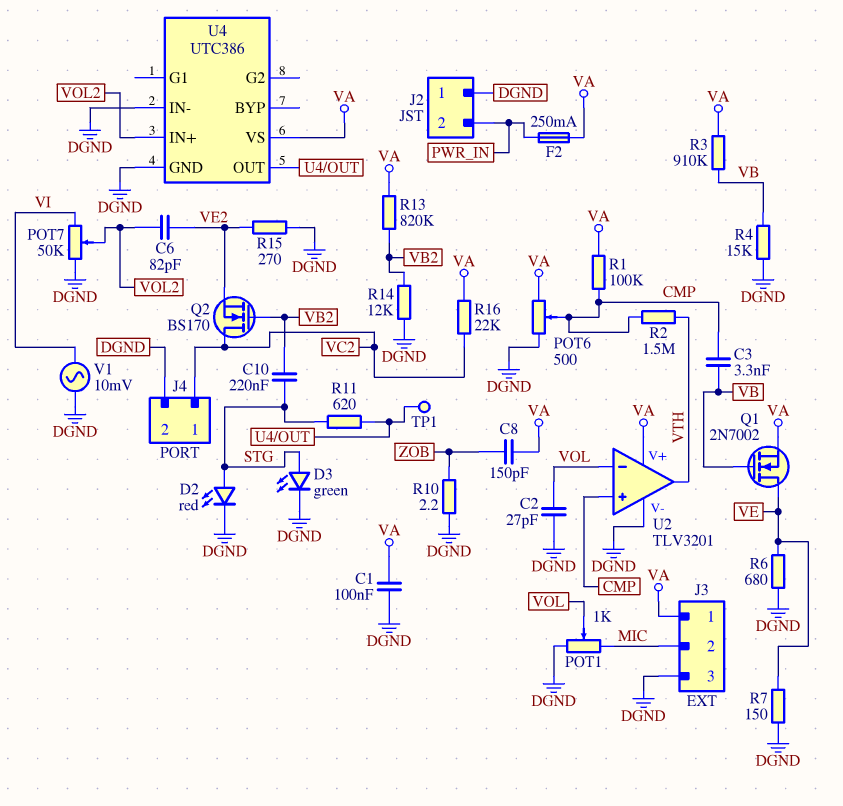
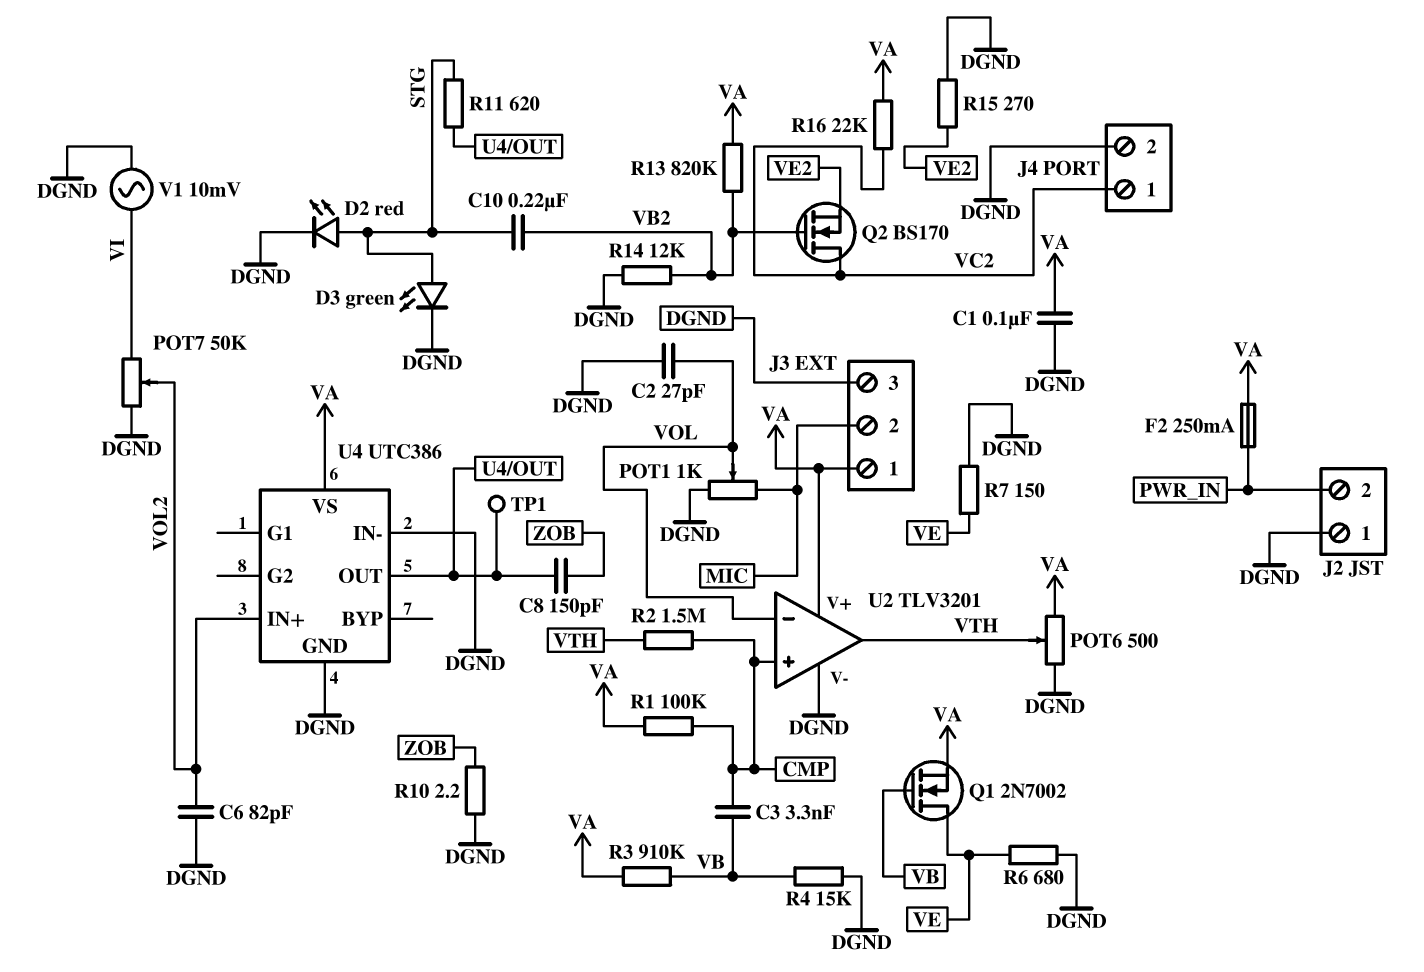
C6: 82pF (VE2, VOL2) -> 82pF (DGND, VOL2)
C8: 150pF (VA, ZOB) -> 150pF (U4/OUT, ZOB)
POT6: 500 (DGND, VA, wiper CMP) -> 500 (DGND, VA, wiper VTH)

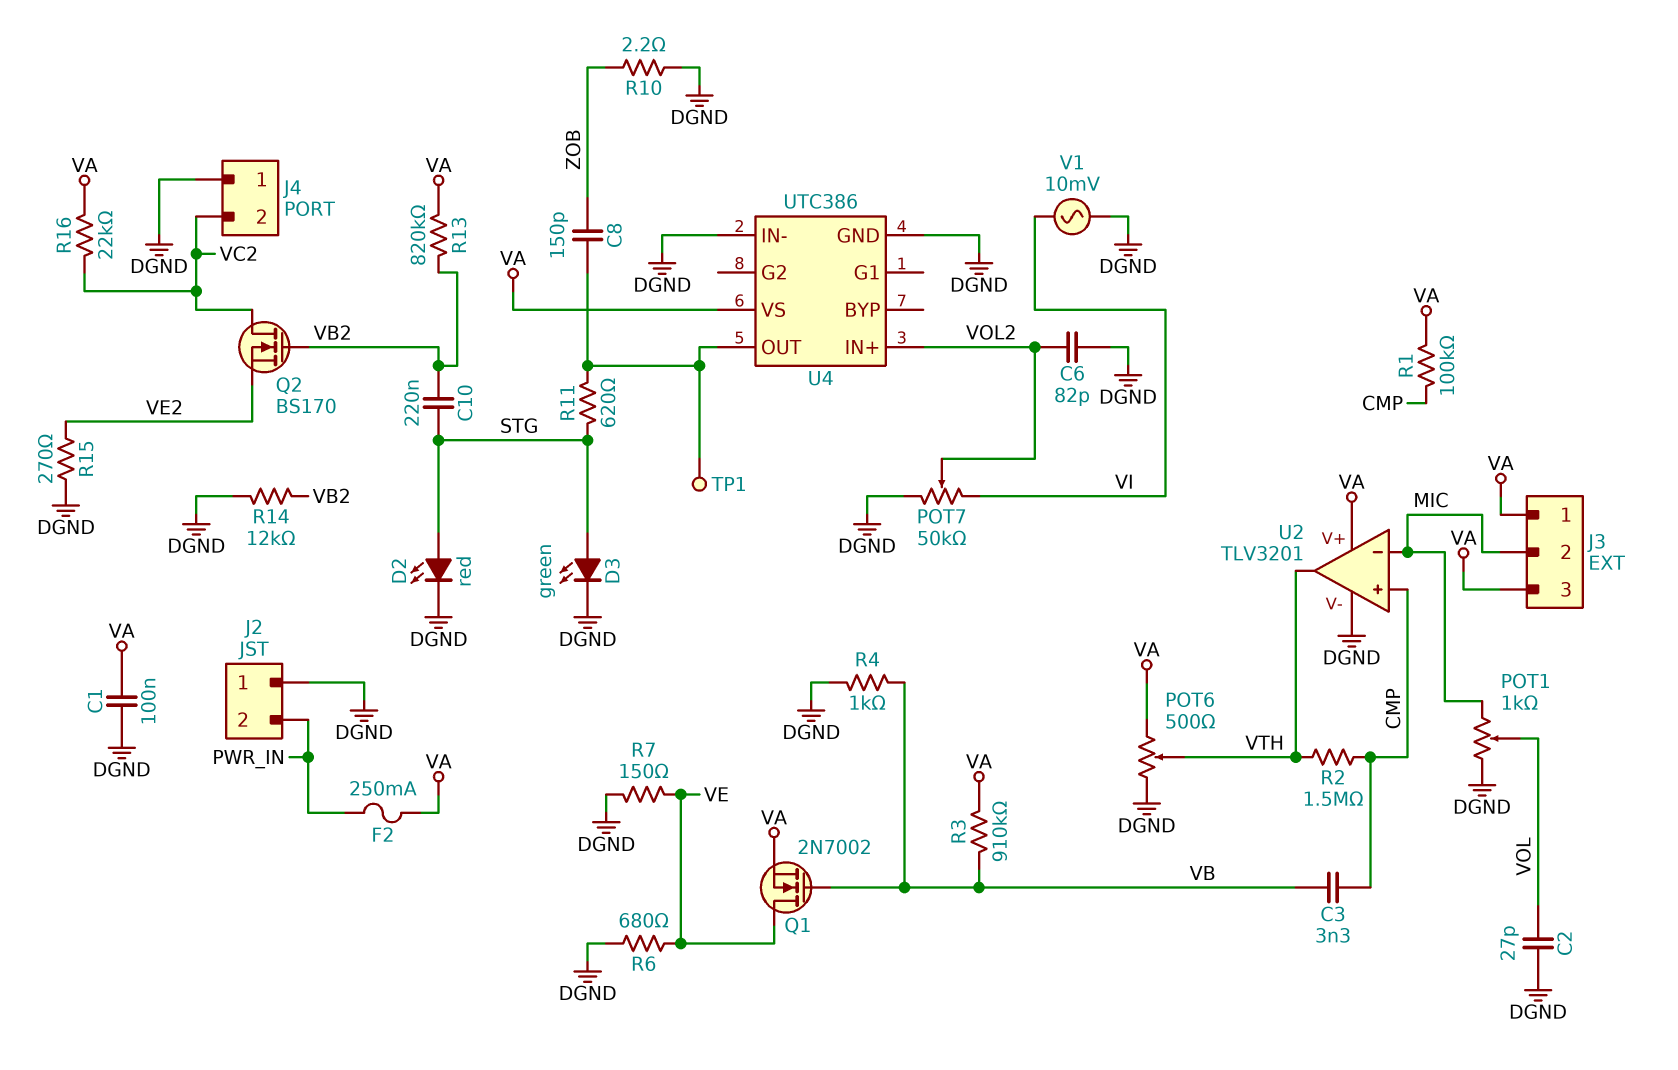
J3 pin 3: DGND -> VA
J4 pin 1: VC2 -> DGND
J4 pin 2: DGND -> VC2
R4: 15k (DGND, VB) -> 1k (DGND, VB)
U2 pin in-: VOL -> MIC

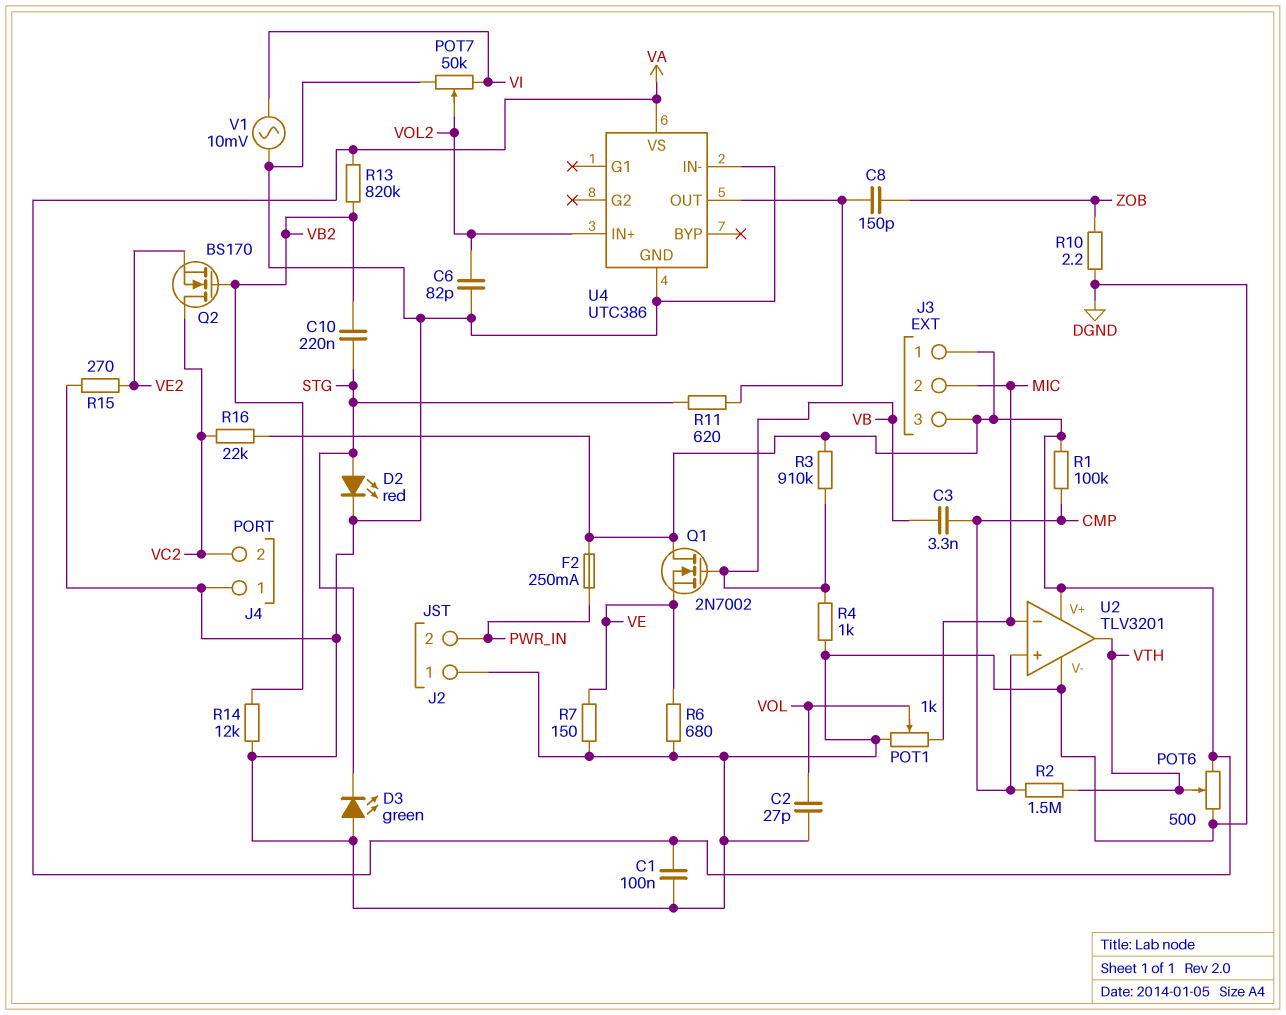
D3: LED green (A STG, K DGND) -> LED green (A DGND, K STG)
Q1: NMOS 2N7002 (G VB, D VE, S VA) -> NMOS 2N7002 (G VB, D VA, S VE)
TP1: test point (U4/OUT) -> none

